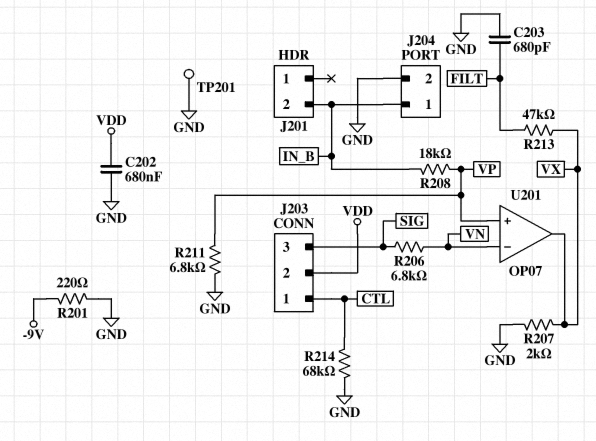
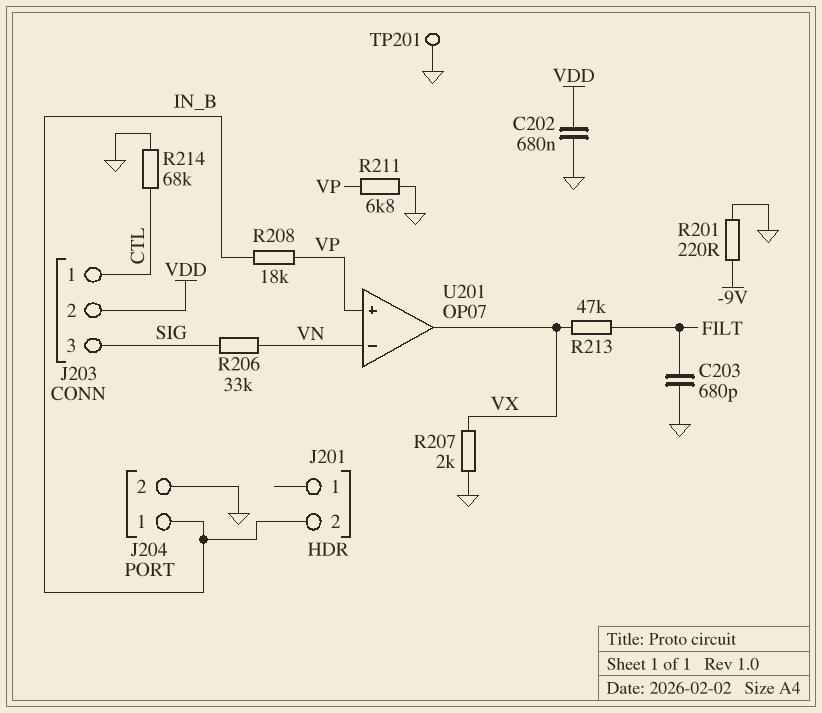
R206: 6.8k (SIG, VN) -> 33k (SIG, VN)

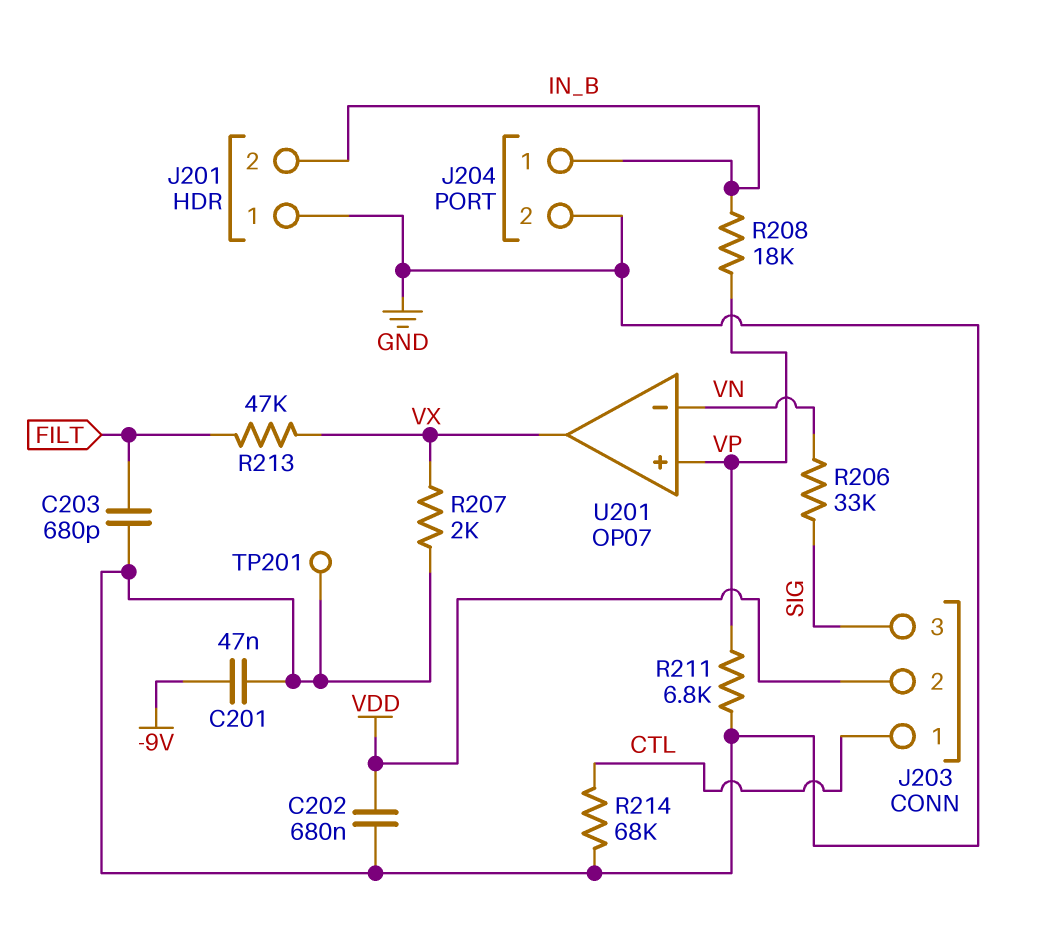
C201: none -> 47nF (-9V, GND)
J201 pin 1: none -> GND
R201: 220 (-9V, GND) -> none

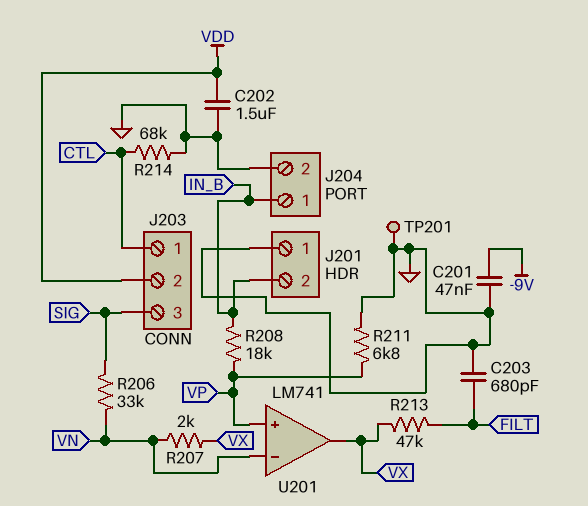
C202: 680nF (GND, VDD) -> 1.5uF (GND, VDD)
R207: 2k (GND, VX) -> 2k (VN, VX)
U201: OP07 -> LM741

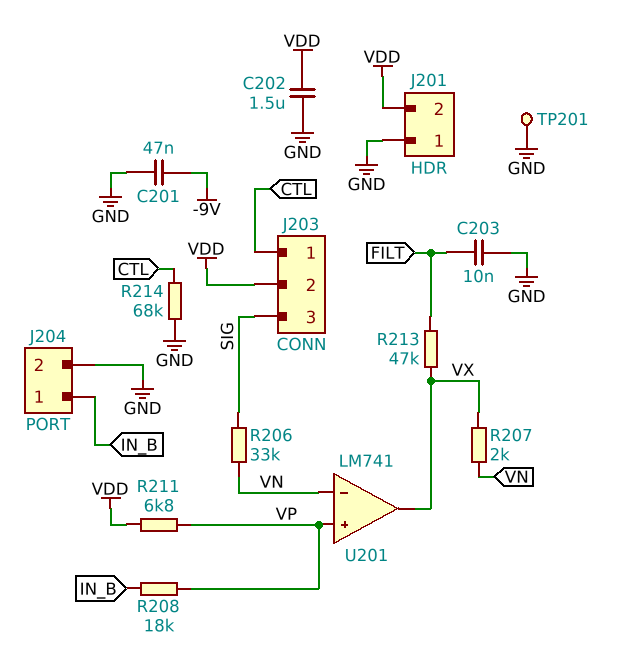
C203: 680pF (FILT, GND) -> 10nF (FILT, GND)
J201 pin 2: IN_B -> VDD
R211: 6.8k (GND, VP) -> 6.8k (VDD, VP)

